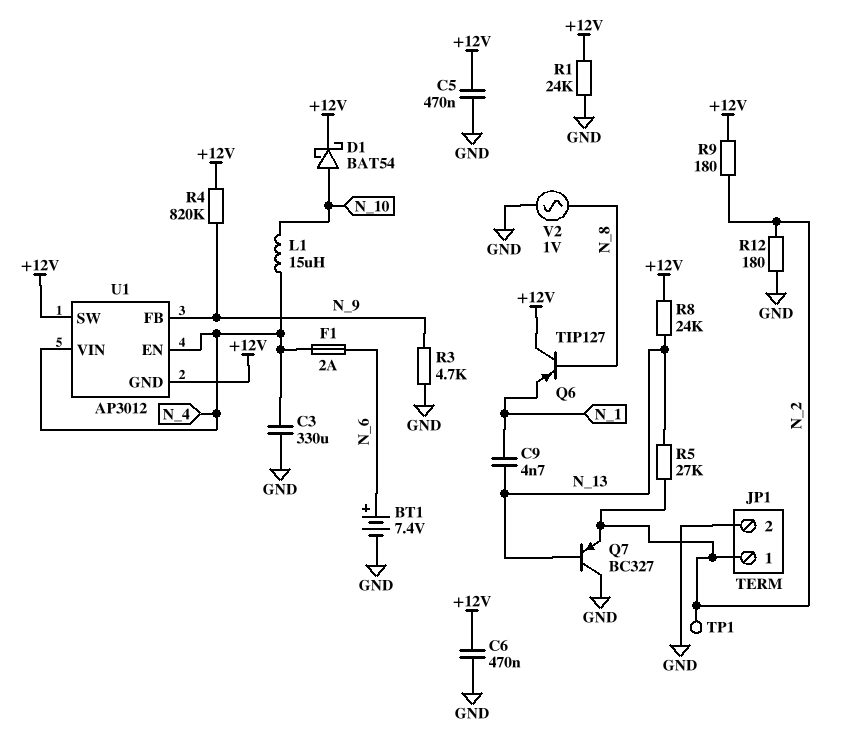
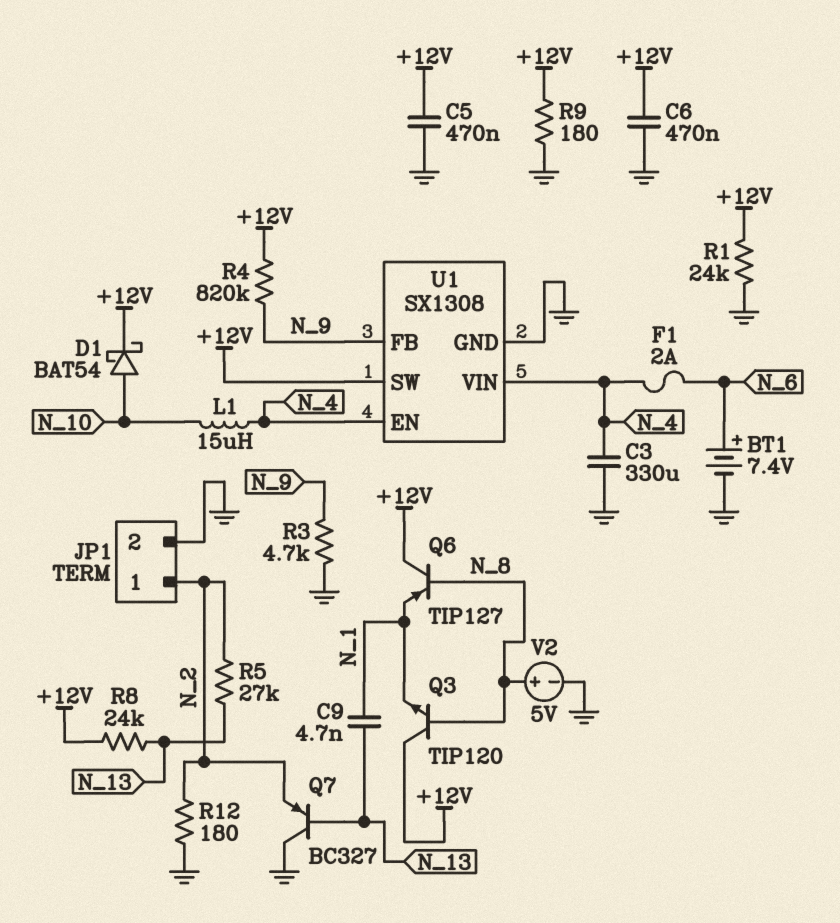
Q3: none -> NPN TIP120 (B N_8, C +12V, E N_1)
R9: 180 (+12V, N_2) -> 180 (+12V, GND)
TP1: test point (N_2) -> none
U1: AP3012 -> SX1308
U1 pin GND: +12V -> GND
V2: AC 1V (GND, N_8) -> 5V (plus N_8, minus GND)

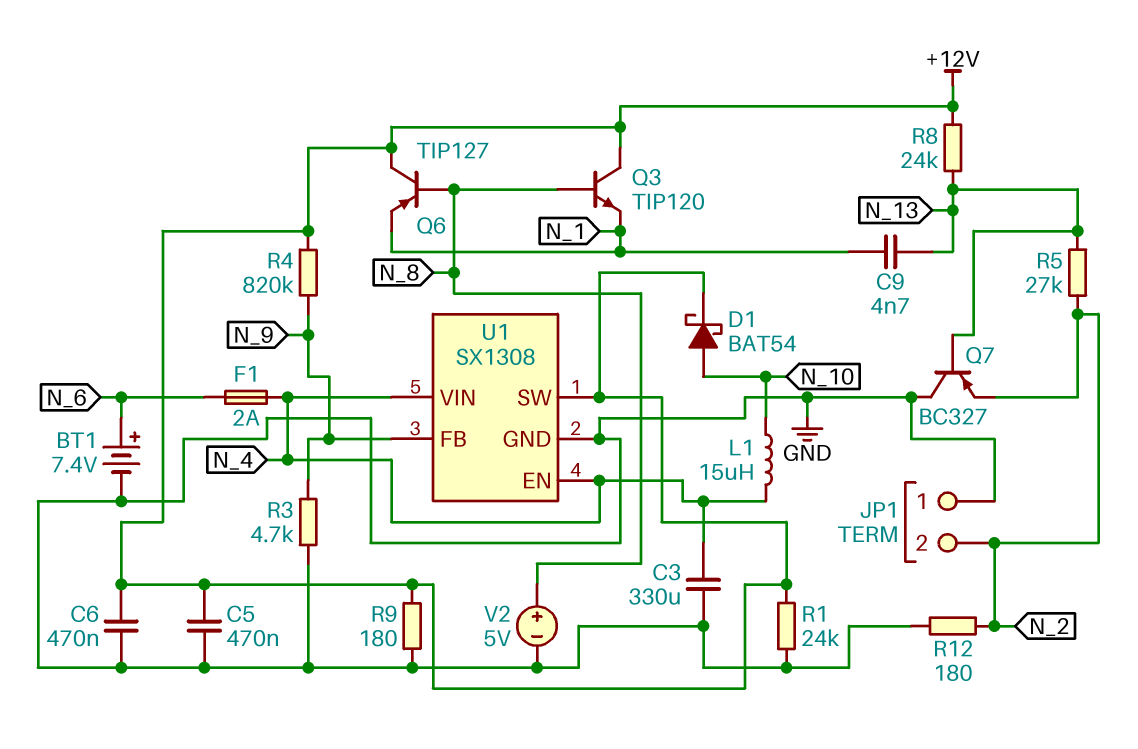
JP1 pin 1: N_2 -> GND
JP1 pin 2: GND -> N_2

